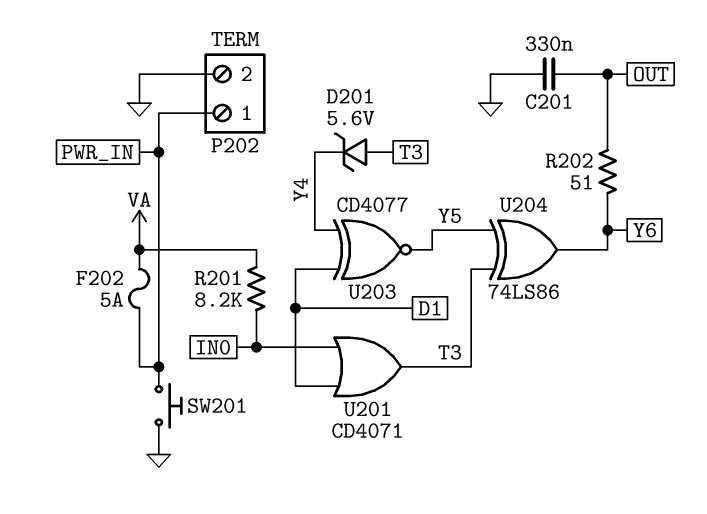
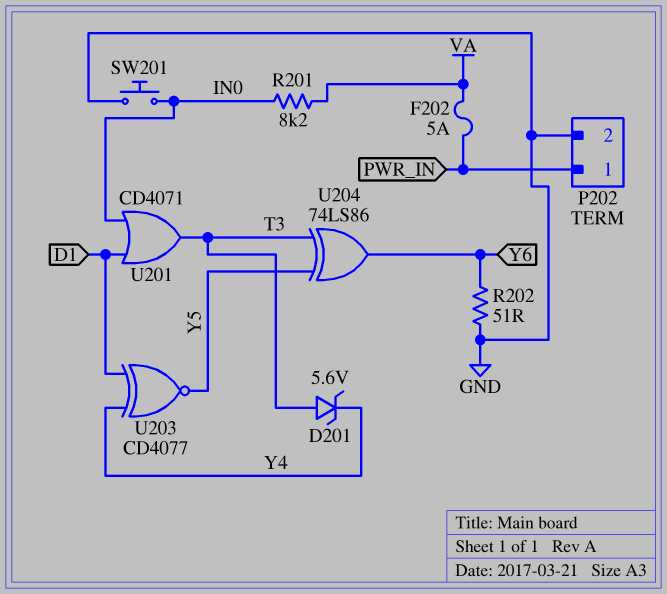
C201: 330nF (GND, OUT) -> none
R202: 51 (OUT, Y6) -> 51 (GND, Y6)
SW201: button (GND, PWR_IN) -> button (GND, IN0)

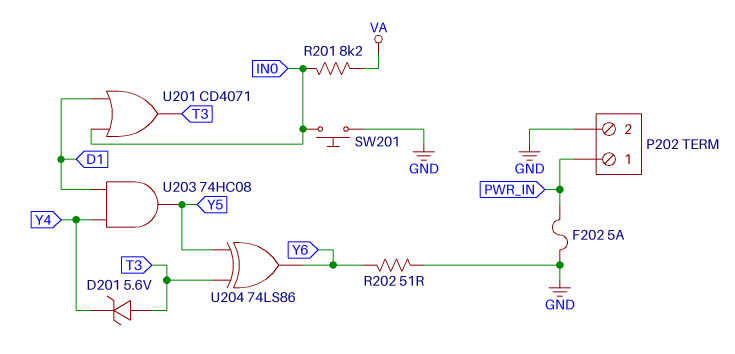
F202: 5A (PWR_IN, VA) -> 5A (GND, PWR_IN)
U203: XNOR CD4077 (in D1, in Y4, out Y5) -> AND 74HC08 (in D1, in Y4, out Y5)

